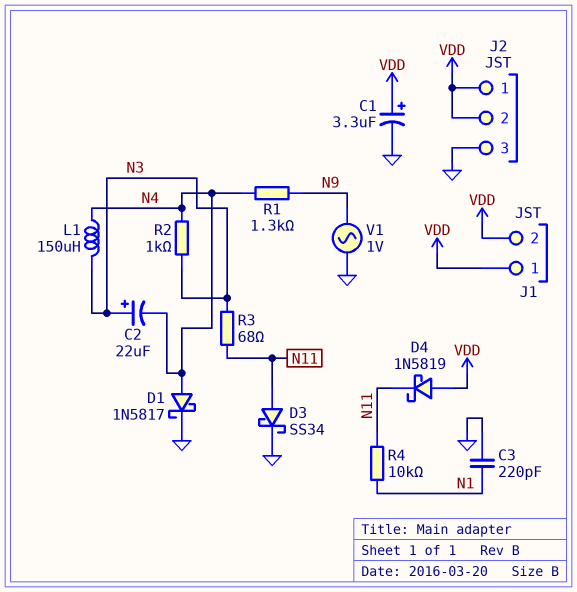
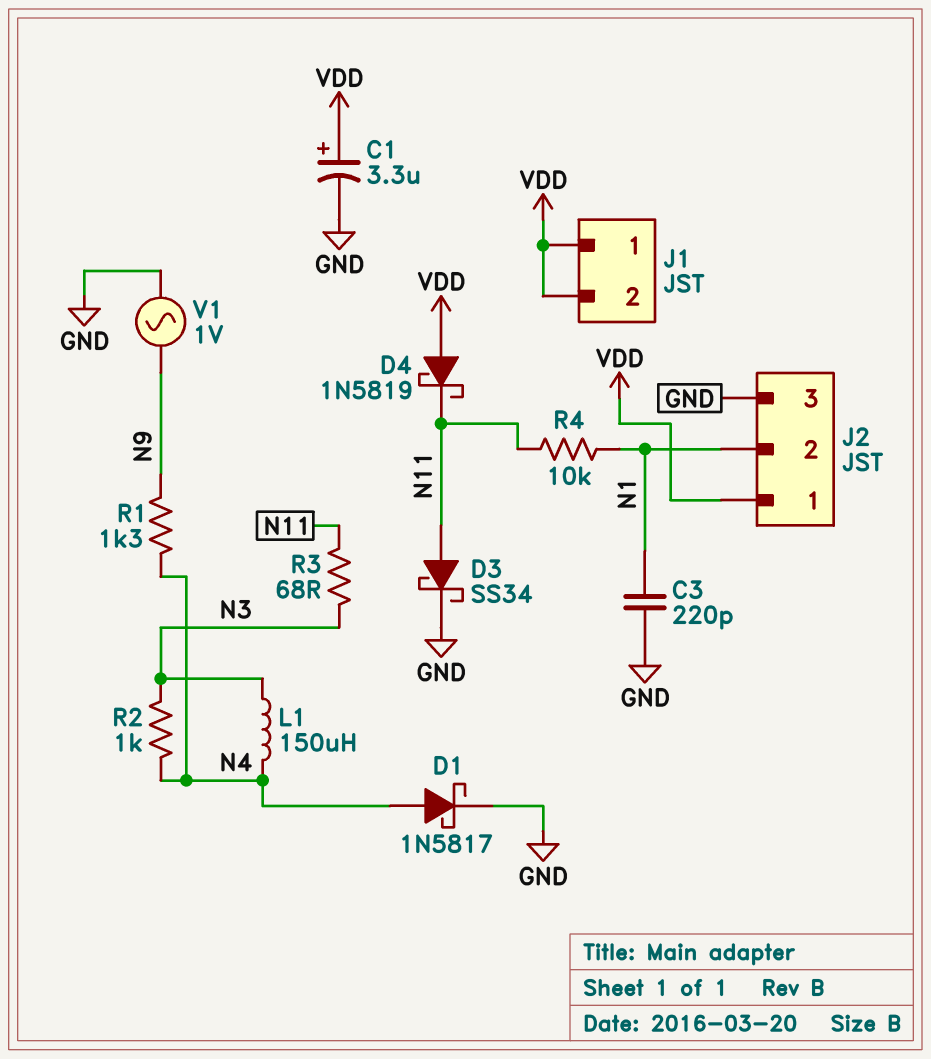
C2: 22uF (plus N3, minus N4) -> none
J2 pin 2: VDD -> N1

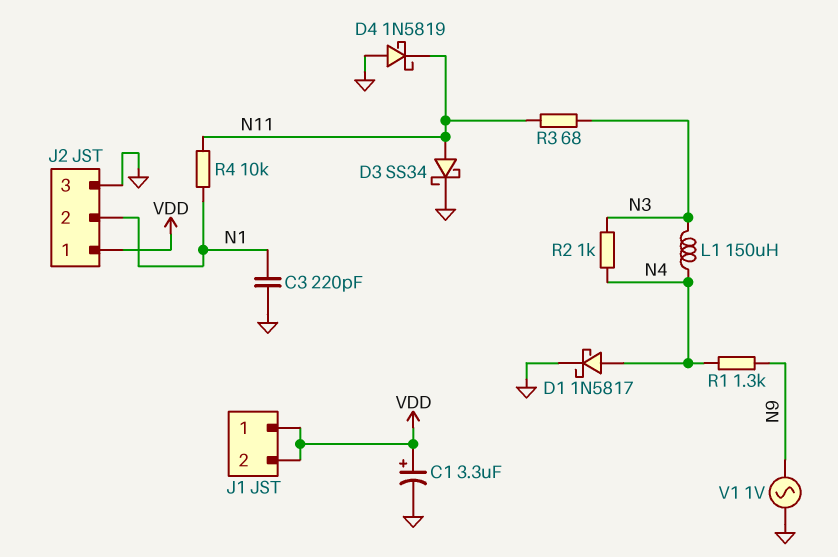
D4: schottky 1N5819 (A VDD, K N11) -> schottky 1N5819 (A GND, K N11)

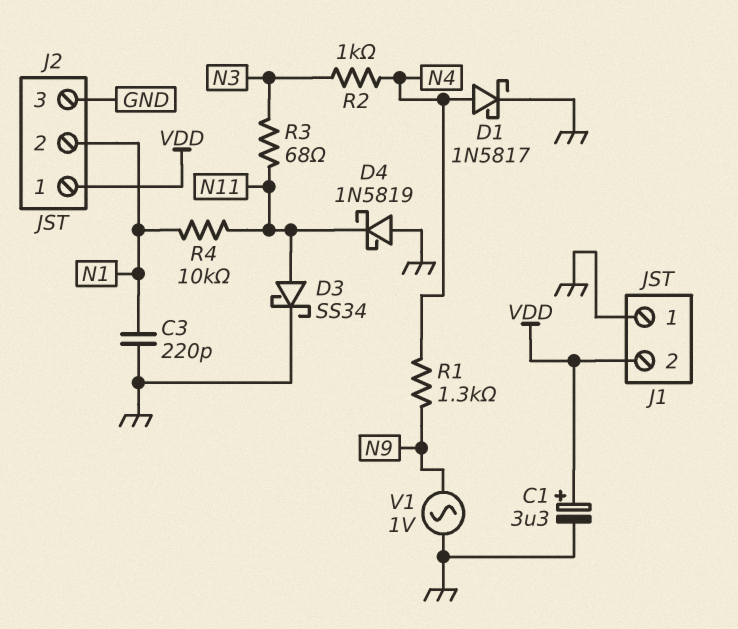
J1 pin 1: VDD -> GND
L1: 150uH (N3, N4) -> none

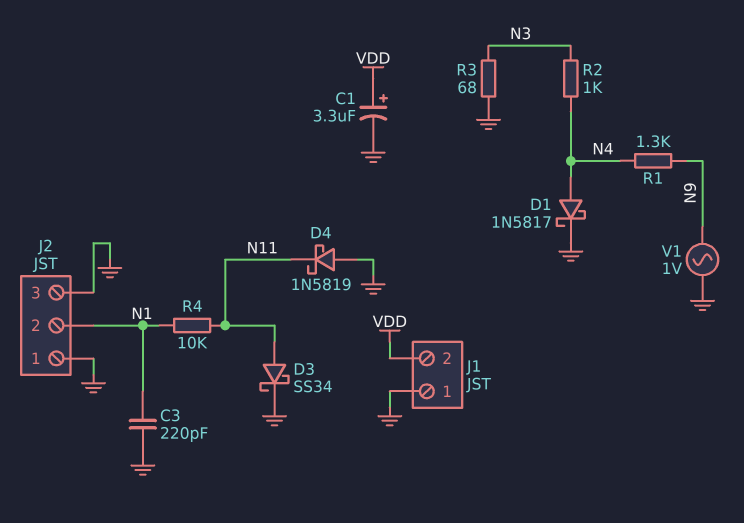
J2 pin 1: VDD -> GND
R3: 68 (N3, N11) -> 68 (GND, N3)

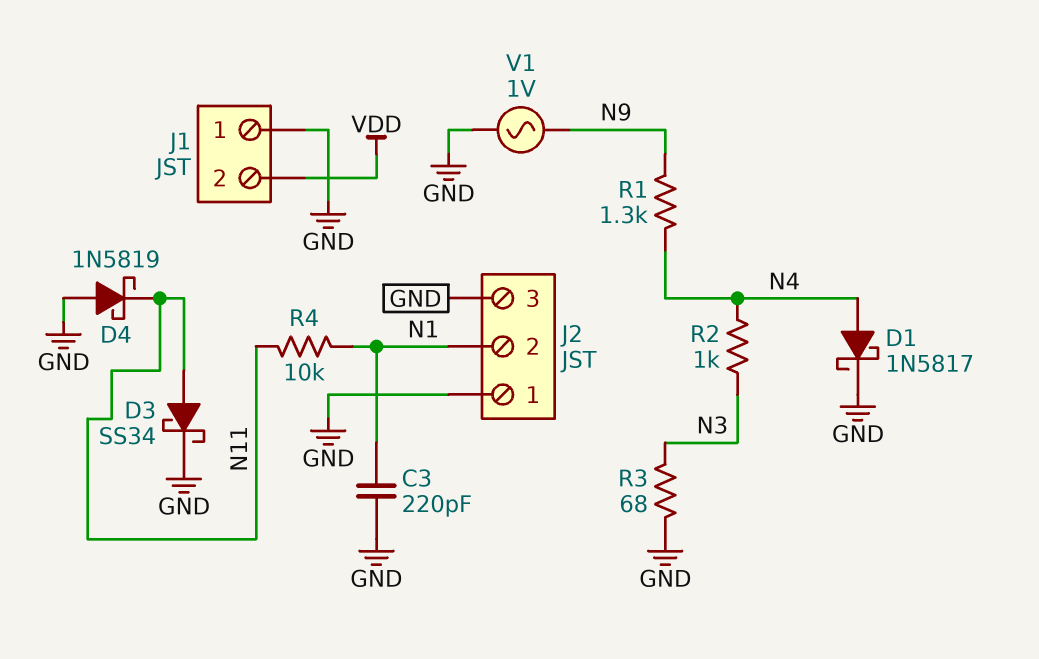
C1: 3.3uF (plus VDD, minus GND) -> none

